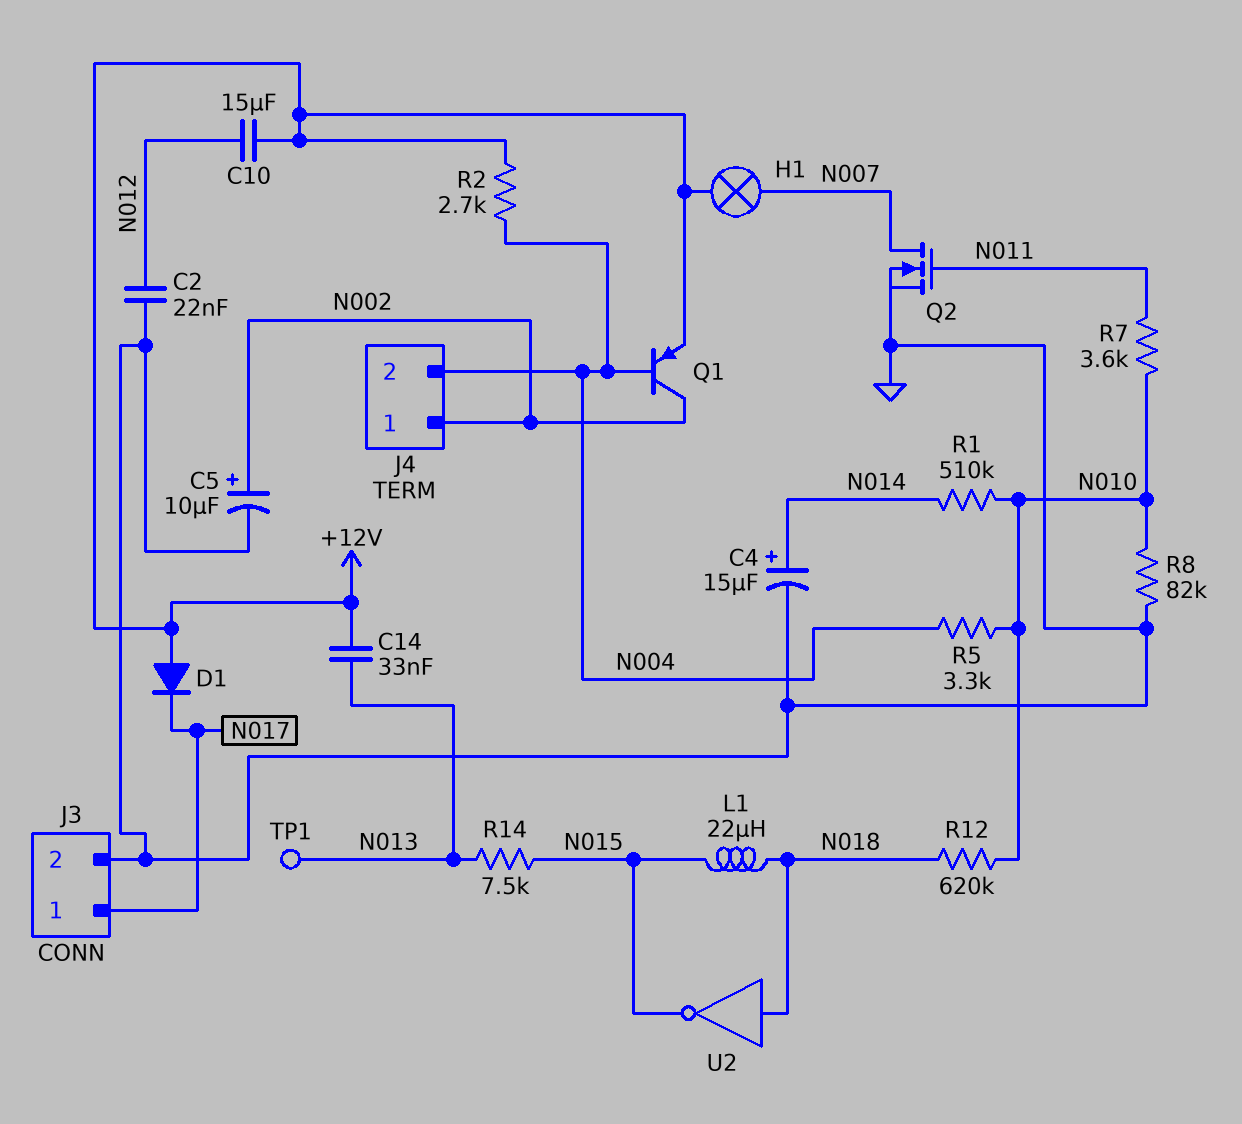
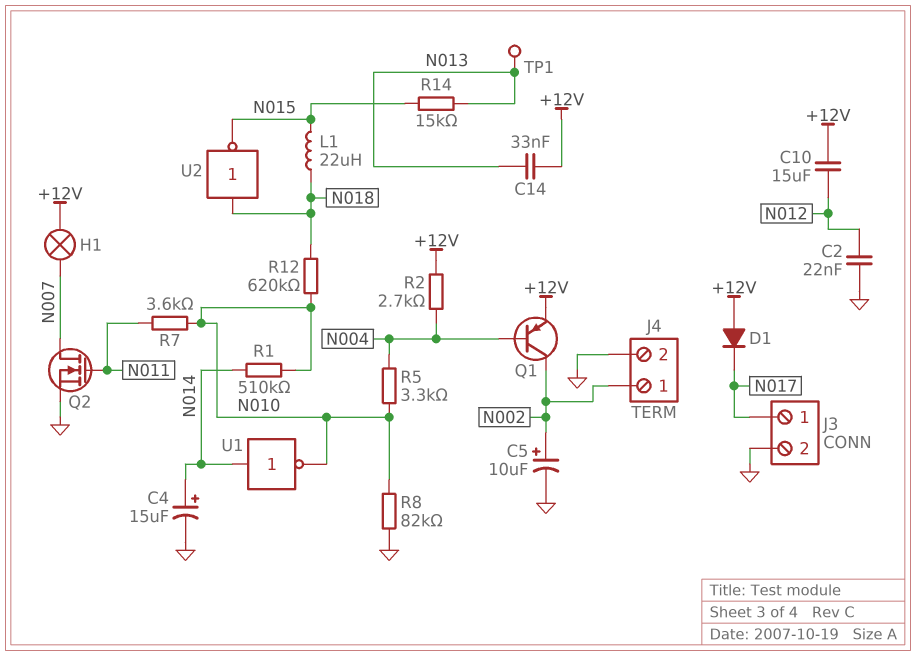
J4 pin 2: N004 -> GND
R14: 7.5k (N013, N015) -> 15k (N013, N015)
U1: none -> NOT (in N014, out N010)

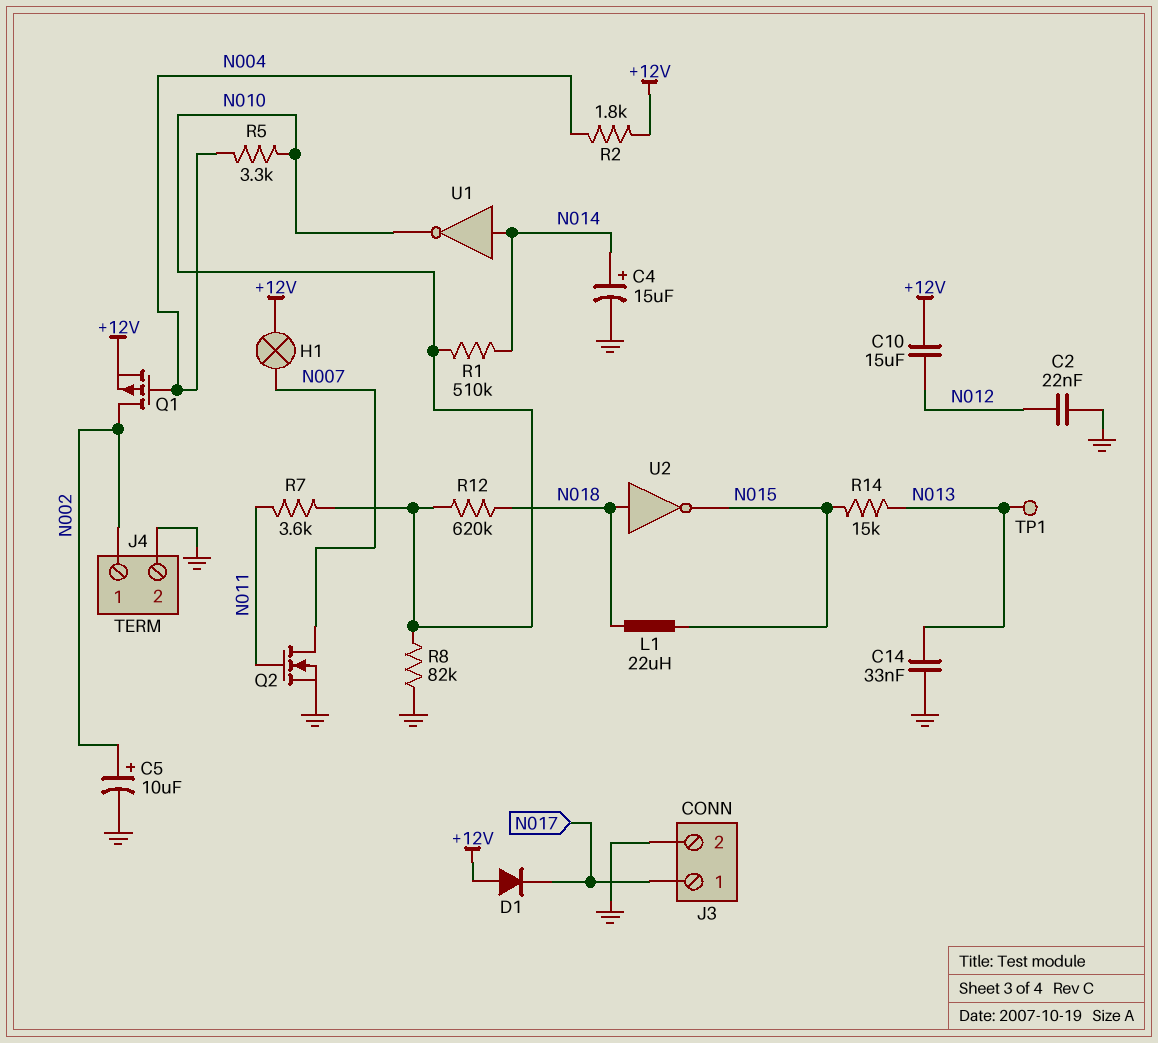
C14: 33nF (+12V, N013) -> 33nF (GND, N013)
Q1: PNP (B N004, C N002, E +12V) -> PMOS (G N004, D N002, S +12V)
R2: 2.7k (+12V, N004) -> 1.8k (+12V, N004)

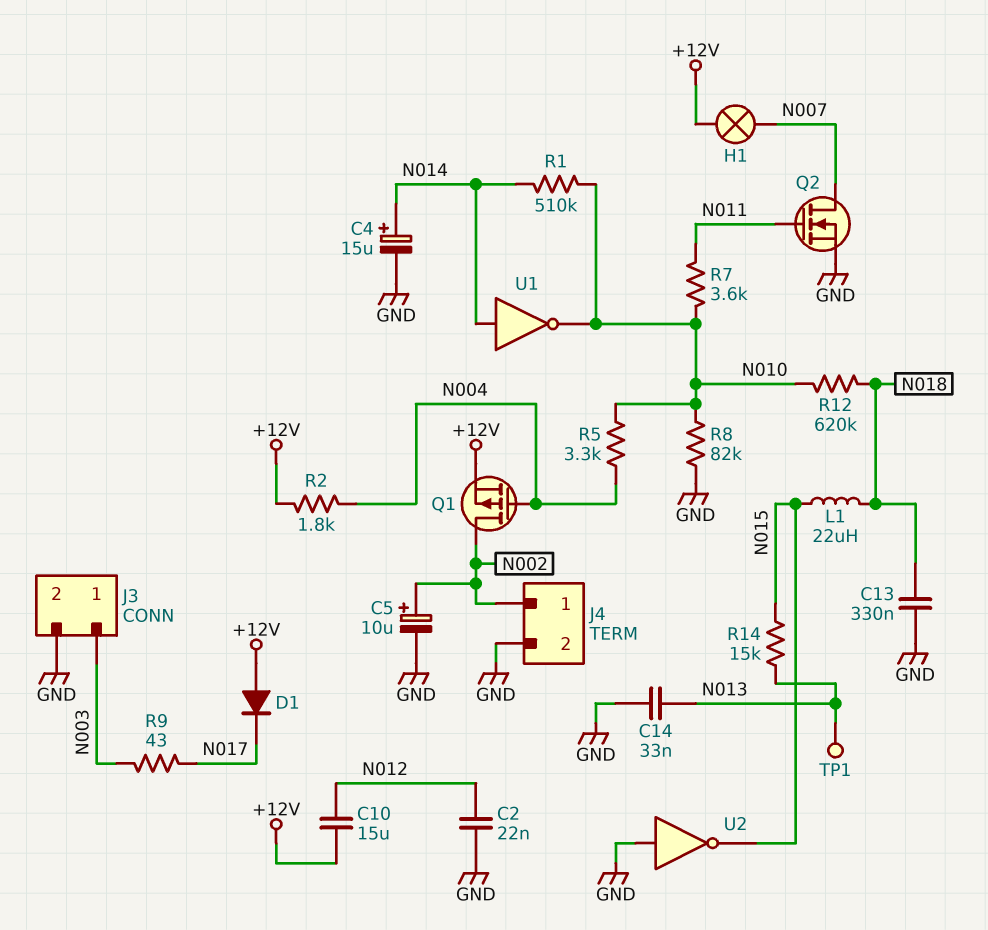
C13: none -> 330nF (GND, N018)
J3 pin 1: N017 -> N003
R9: none -> 43 (N003, N017)
U2: NOT (in N018, out N015) -> NOT (in GND, out N015)

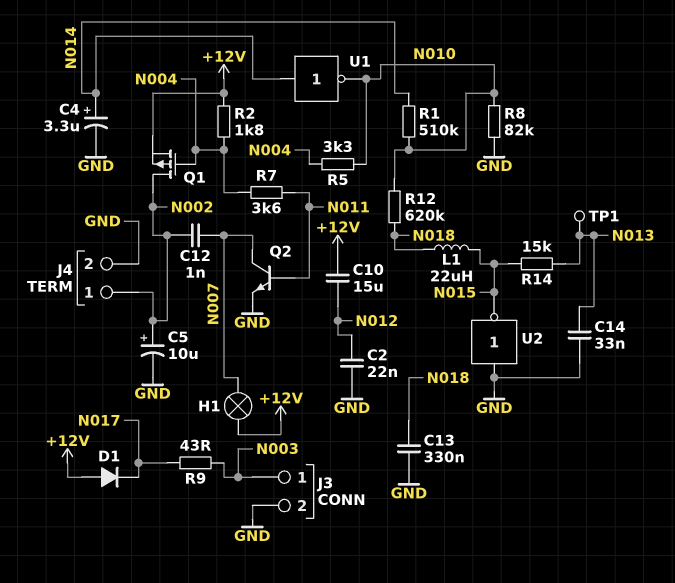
C4: 15uF (plus N014, minus GND) -> 3.3uF (plus N014, minus GND)
C12: none -> 1nF (N002, N007)
Q2: NMOS (G N011, D N007, S GND) -> NPN (B N011, C N007, E GND)
R7: 3.6k (N010, N011) -> 3.6k (N004, N011)

